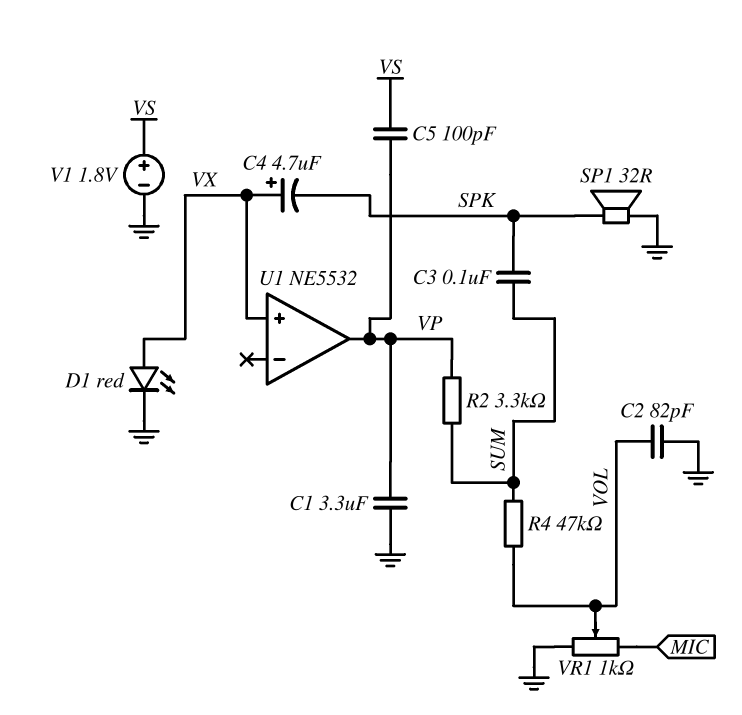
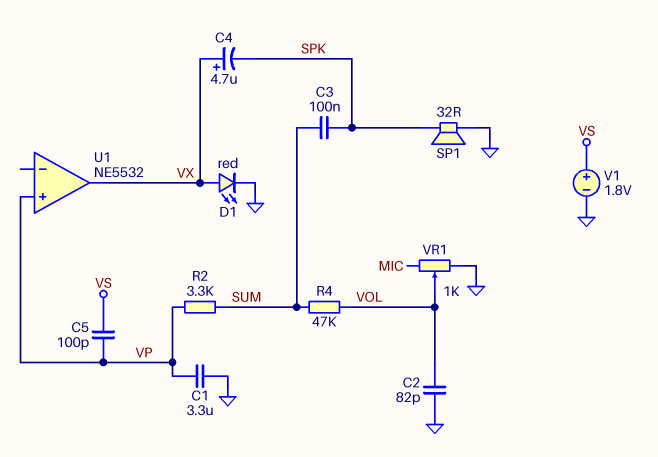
U1 pin in+: VX -> VP
U1 pin out: VP -> VX

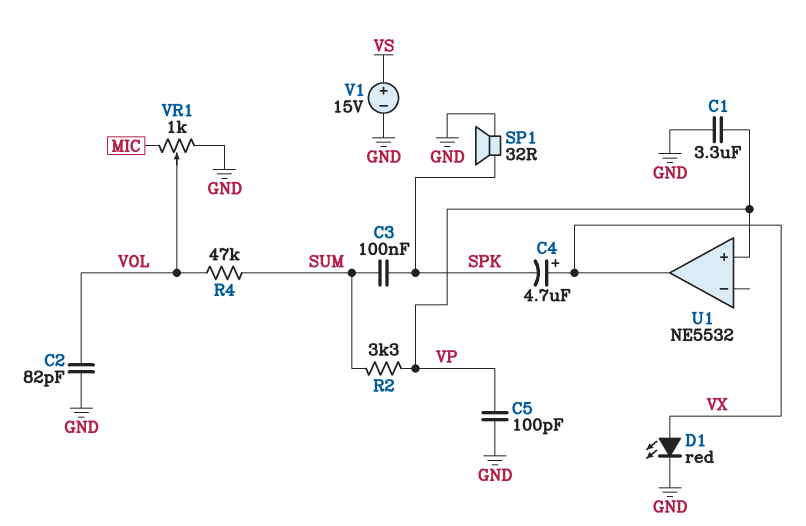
C5: 100pF (VP, VS) -> 100pF (GND, VP)
V1: 1.8V (plus VS, minus GND) -> 15V (plus VS, minus GND)

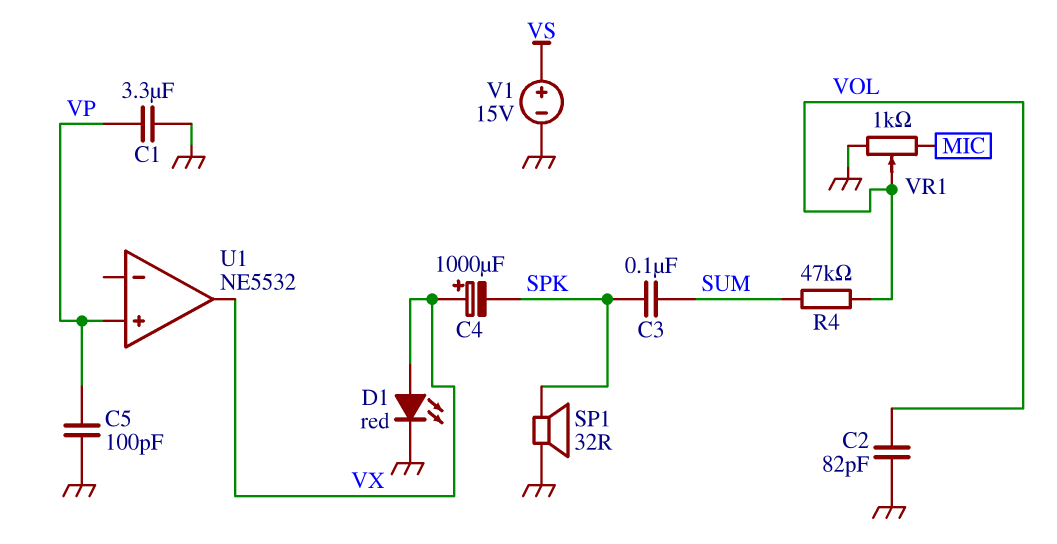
C4: 4.7uF (plus VX, minus SPK) -> 1000uF (plus VX, minus SPK)
R2: 3.3k (SUM, VP) -> none

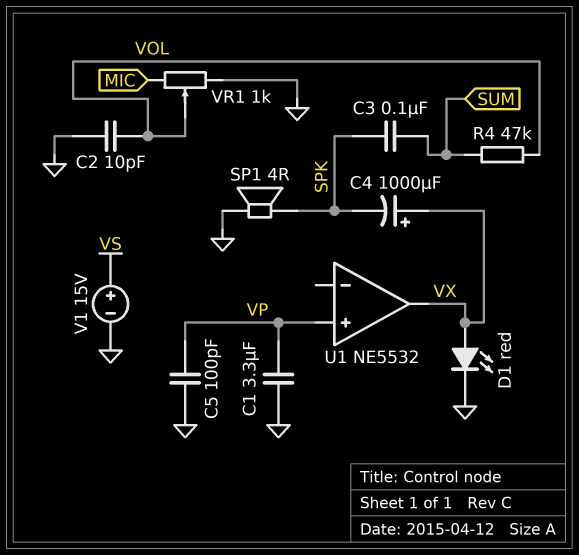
C2: 82pF (GND, VOL) -> 10pF (GND, VOL)
SP1: speaker 32R (GND, SPK) -> speaker 4R (GND, SPK)

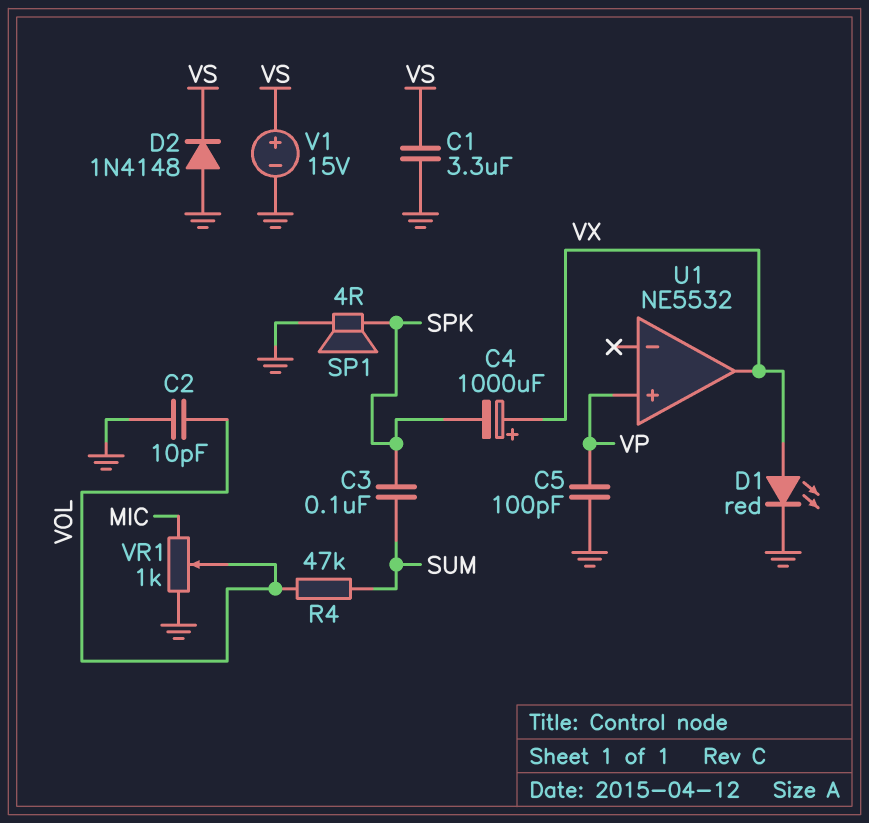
C1: 3.3uF (GND, VP) -> 3.3uF (GND, VS)
D2: none -> diode 1N4148 (A GND, K VS)

